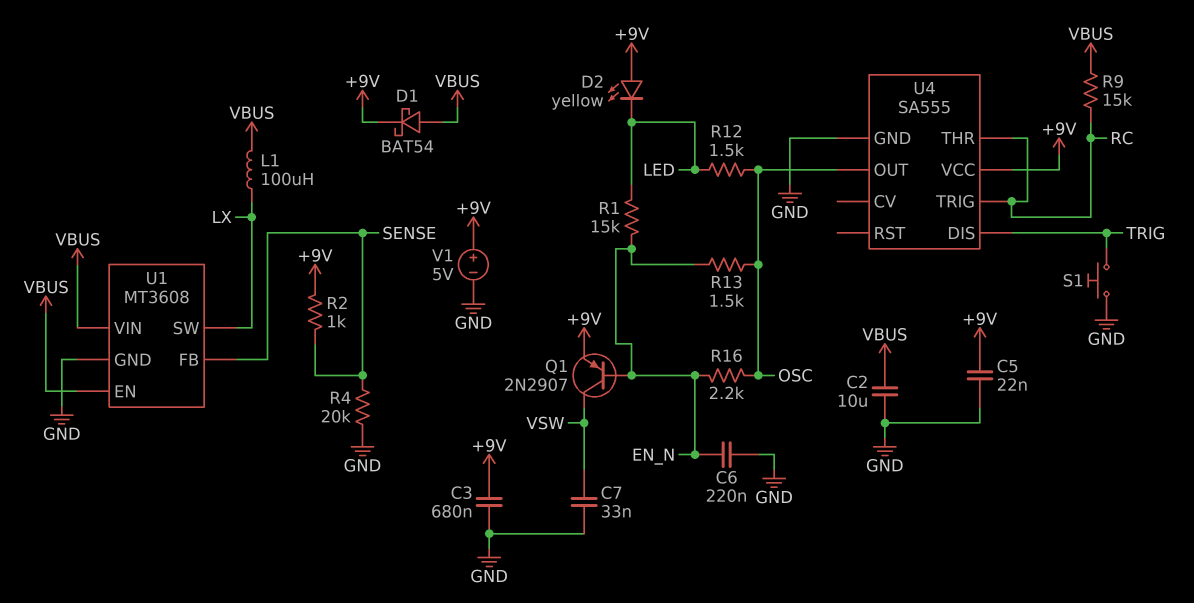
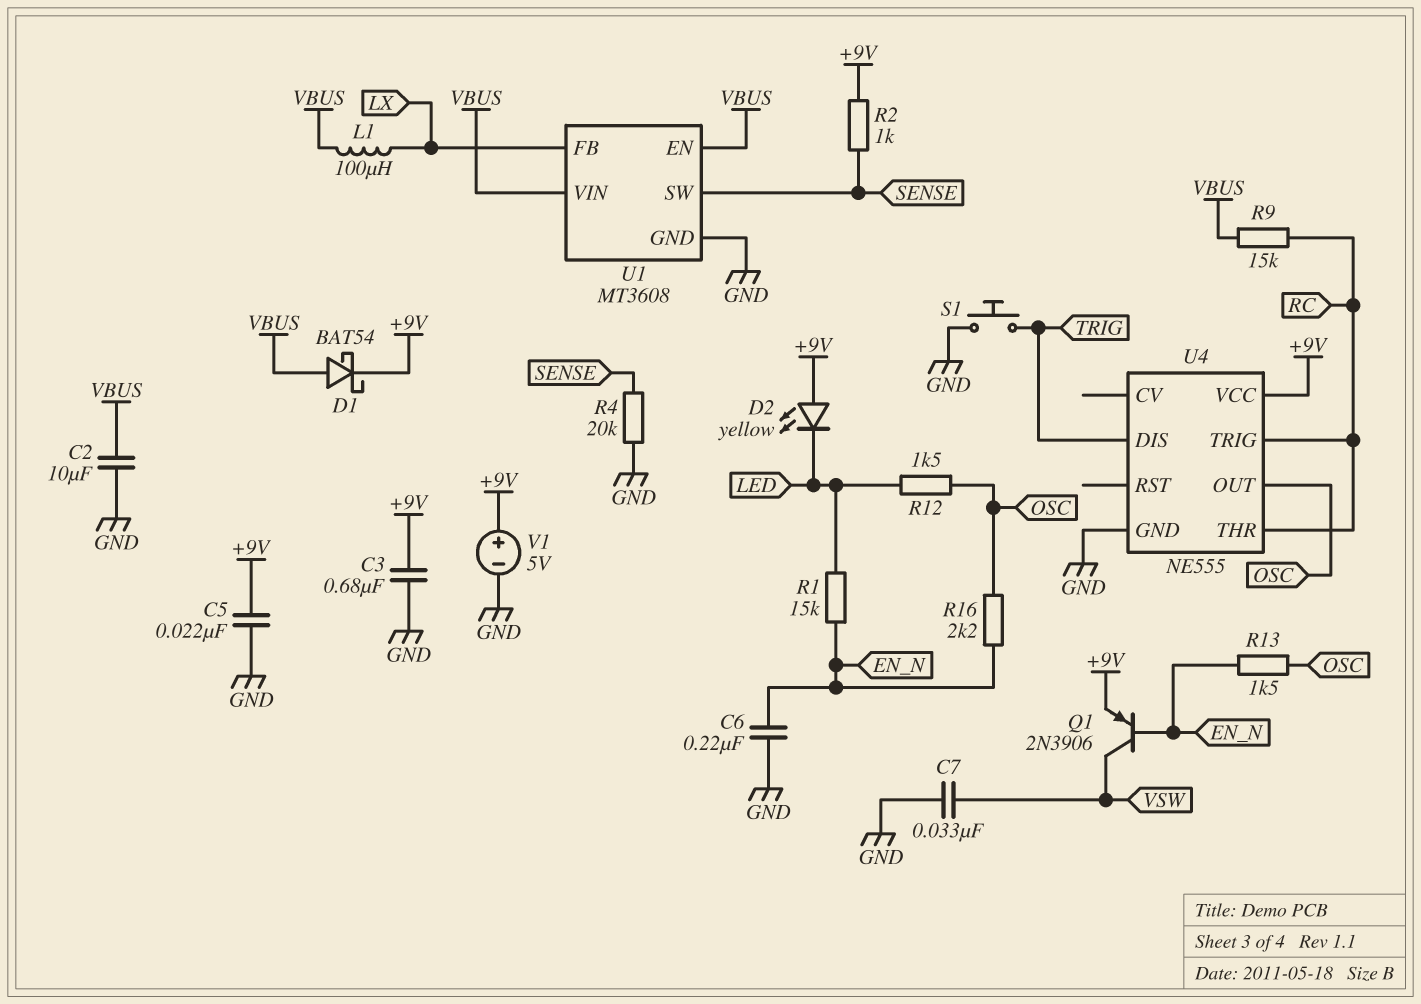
Q1: PNP 2N2907 (B EN_N, C VSW, E +9V) -> PNP 2N3906 (B EN_N, C VSW, E +9V)
U1 pin FB: SENSE -> LX
U1 pin SW: LX -> SENSE
U4: SA555 -> NE555

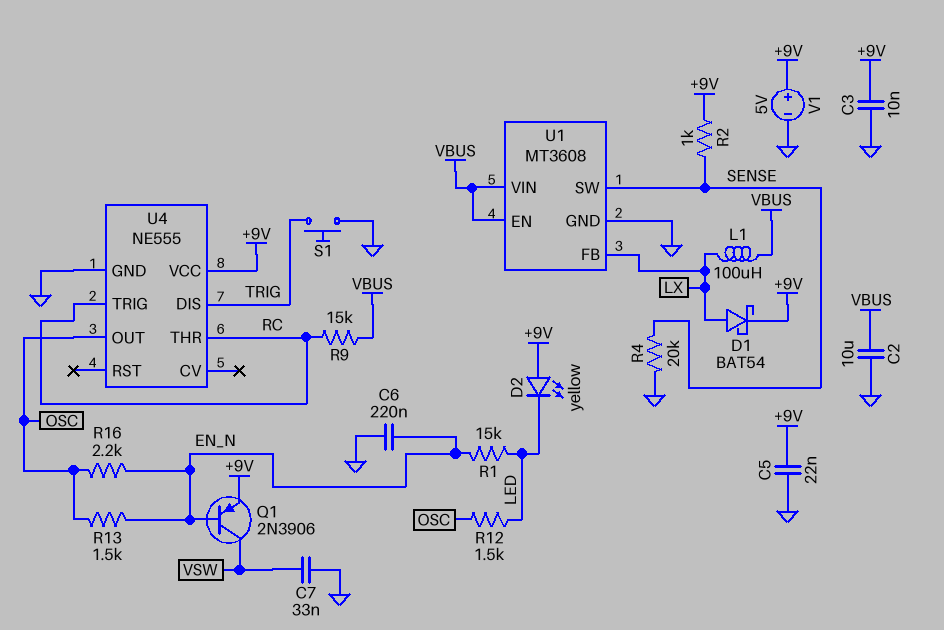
C3: 680nF (+9V, GND) -> 10nF (+9V, GND)
D1: schottky BAT54 (A VBUS, K +9V) -> schottky BAT54 (A LX, K +9V)

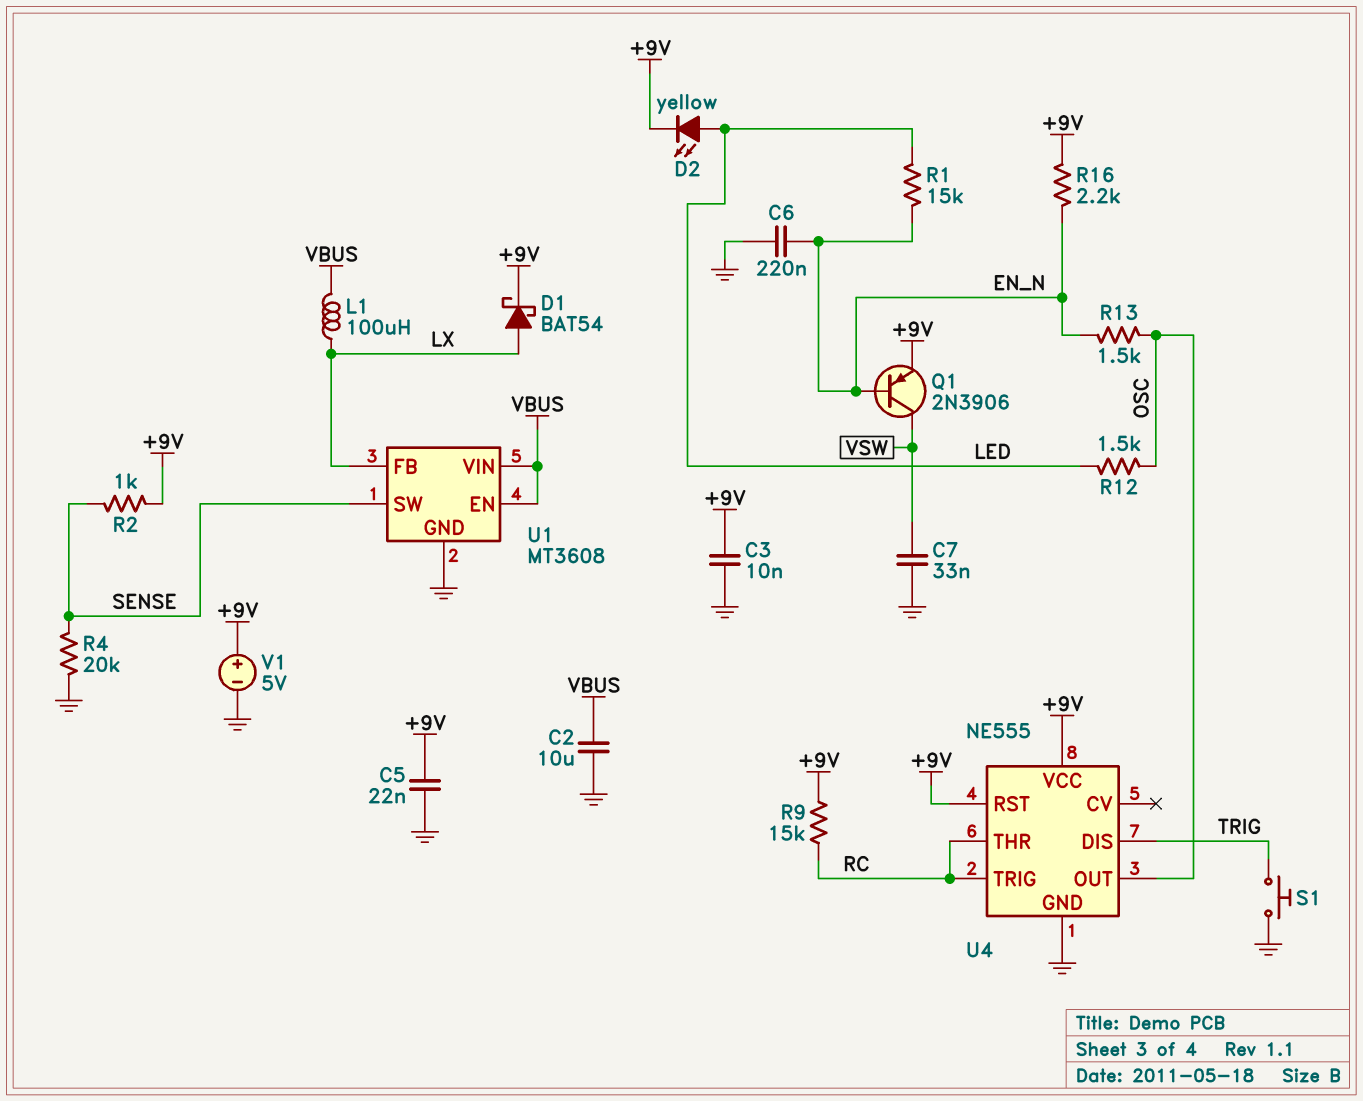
D2: LED yellow (A +9V, K LED) -> LED yellow (A LED, K +9V)
R9: 15k (RC, VBUS) -> 15k (+9V, RC)
R16: 2.2k (EN_N, OSC) -> 2.2k (+9V, EN_N)
U4 pin RST: none -> +9V

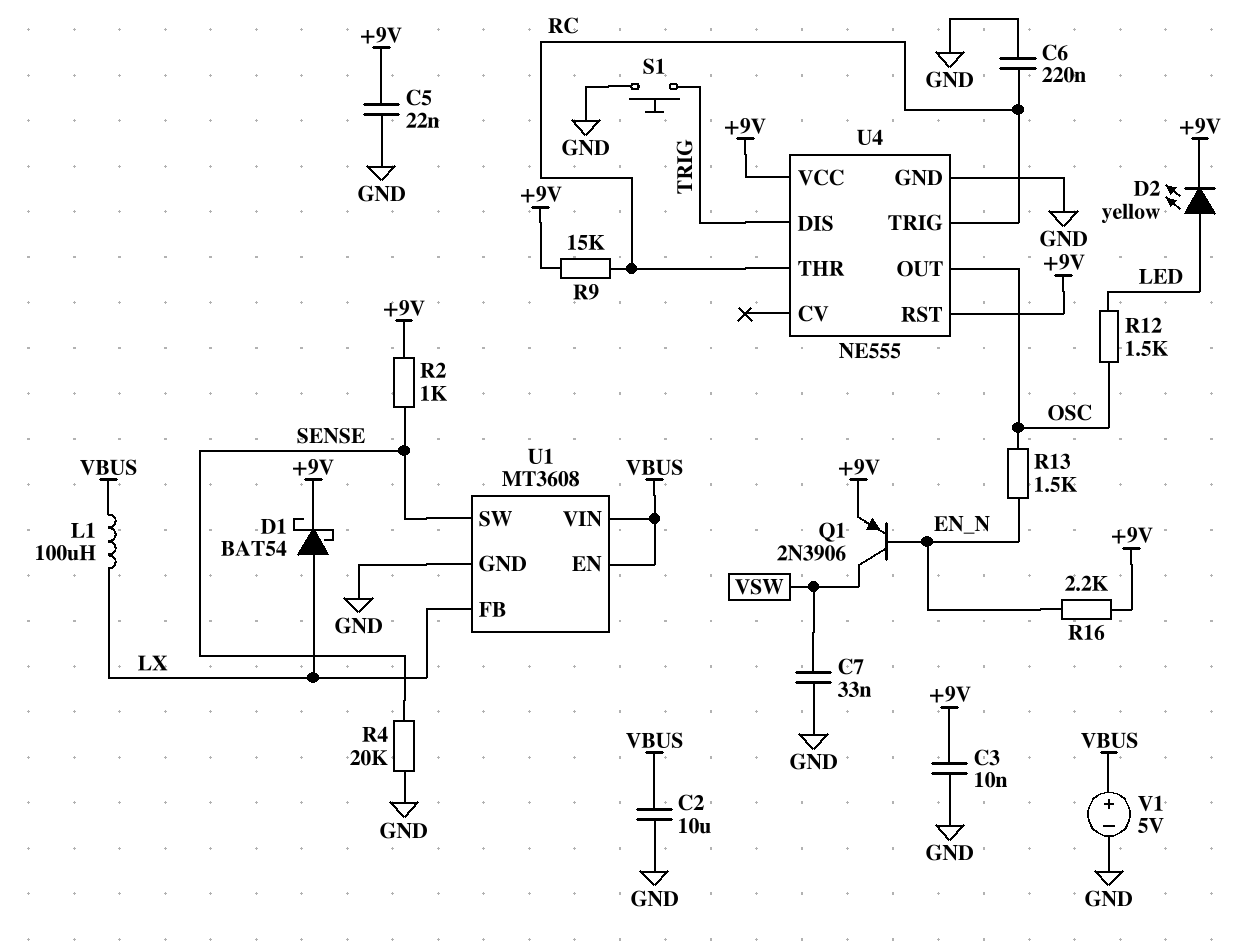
C6: 220nF (EN_N, GND) -> 220nF (GND, RC)
R1: 15k (EN_N, LED) -> none
V1: 5V (plus +9V, minus GND) -> 5V (plus VBUS, minus GND)

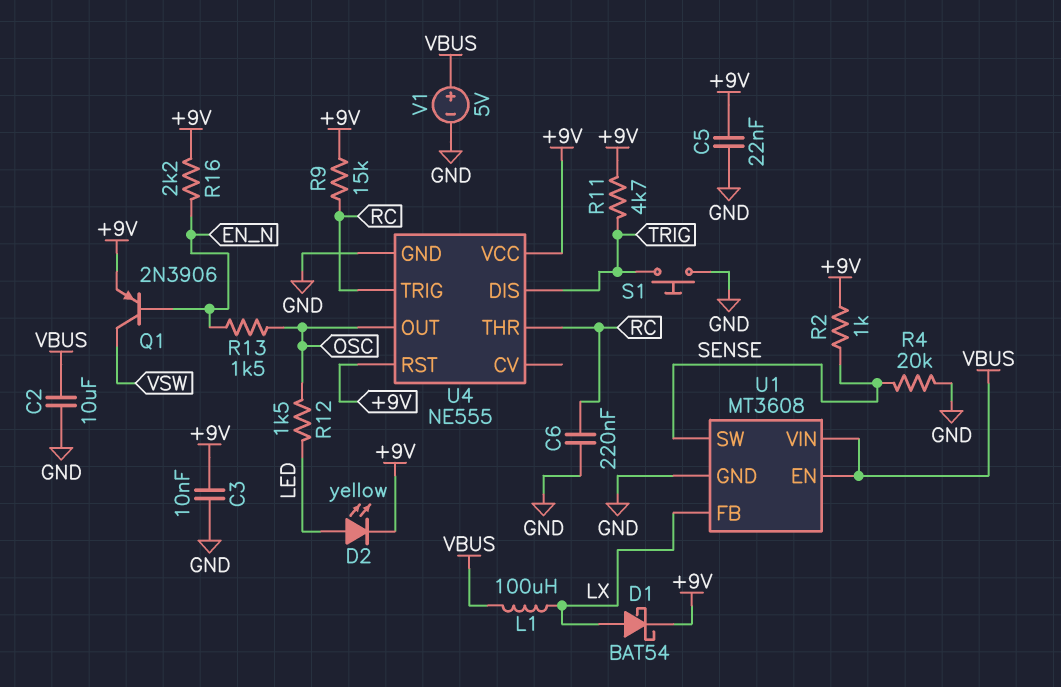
C7: 33nF (GND, VSW) -> none
R11: none -> 4.7k (+9V, TRIG)

